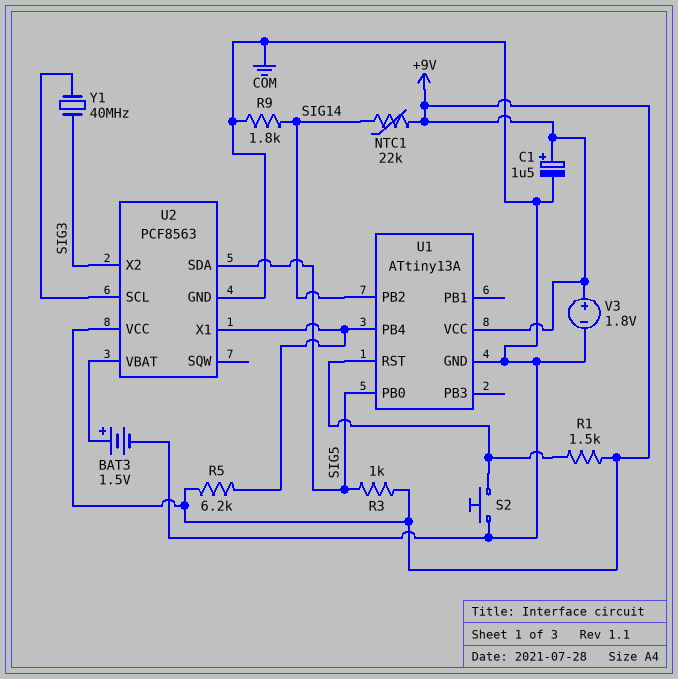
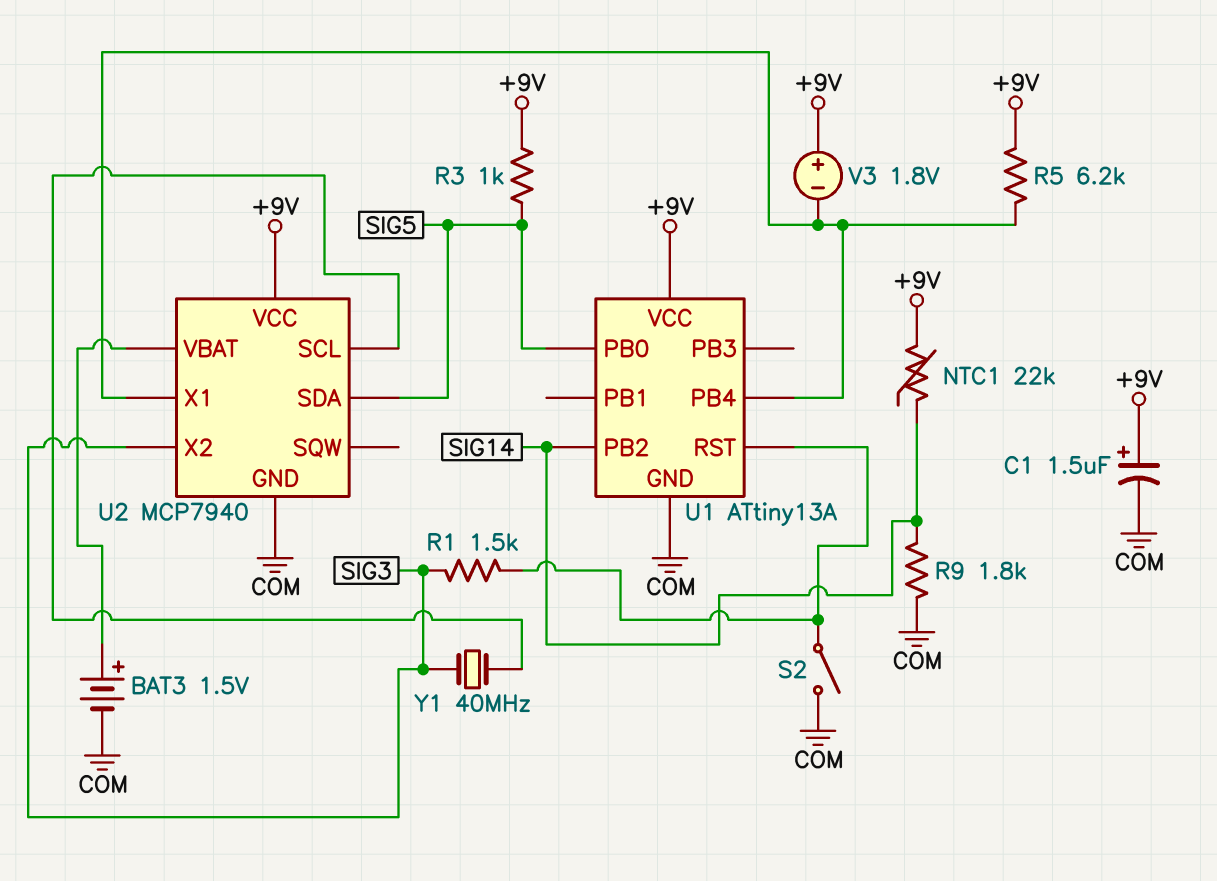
R1: 1.5k (+9V, U1/RST) -> 1.5k (SIG3, U1/RST)
S2: button (COM, U1/RST) -> switch (COM, U1/RST)
U2: PCF8563 -> MCP7940
V3: 1.8V (plus +9V, minus COM) -> 1.8V (plus +9V, minus U1/PB4)

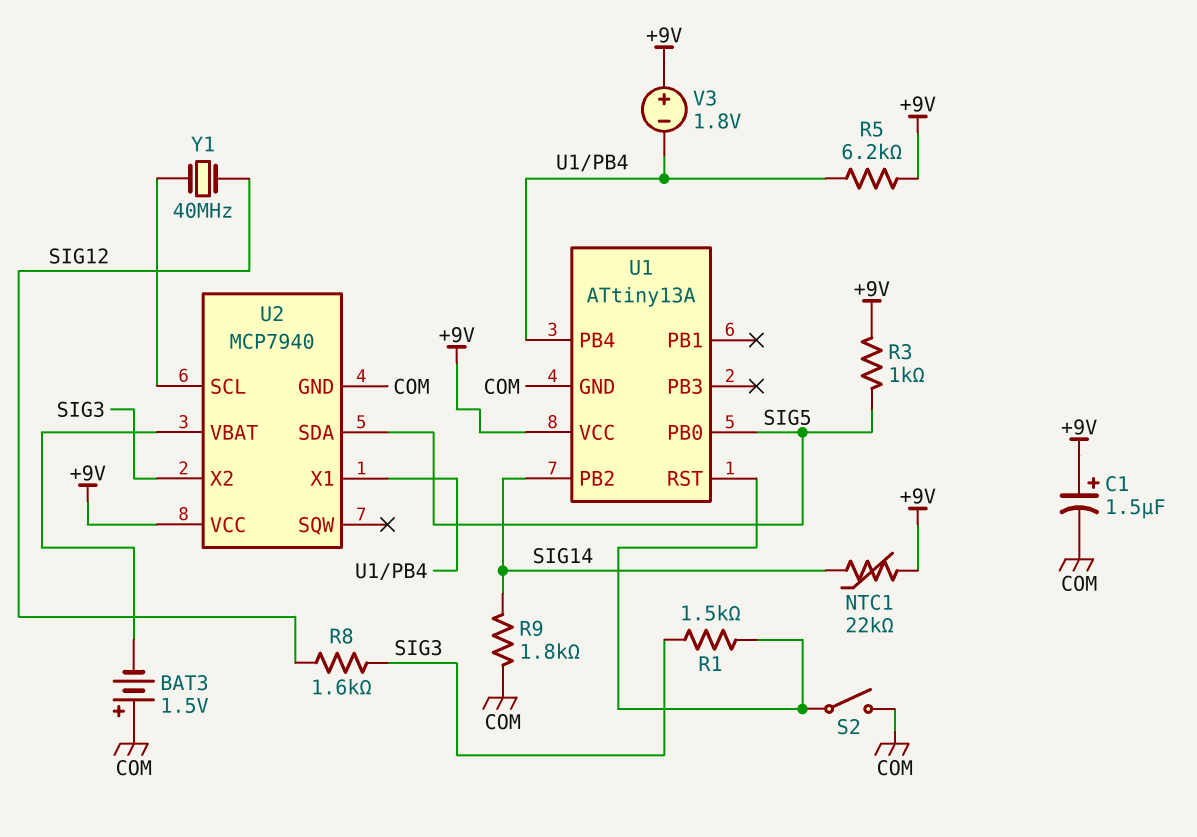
BAT3: 1.5V (plus U2/VBAT, minus COM) -> 1.5V (plus COM, minus U2/VBAT)
R8: none -> 1.6k (SIG3, SIG12)
Y1: 40MHz (SIG3, U2/SCL) -> 40MHz (SIG12, U2/SCL)

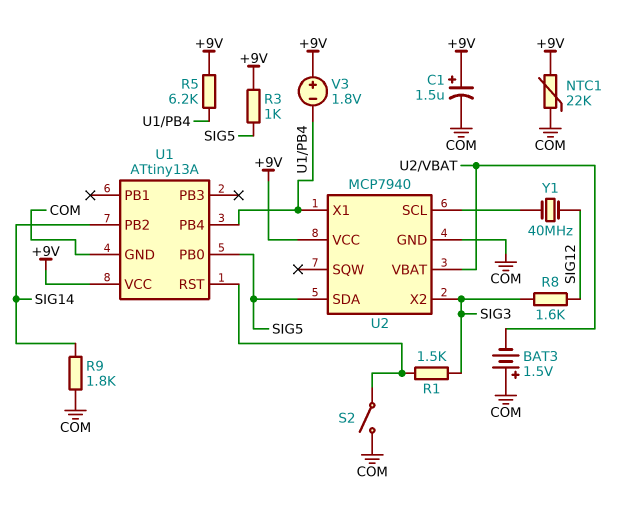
NTC1: 22k (+9V, SIG14) -> 22k (+9V, COM)

